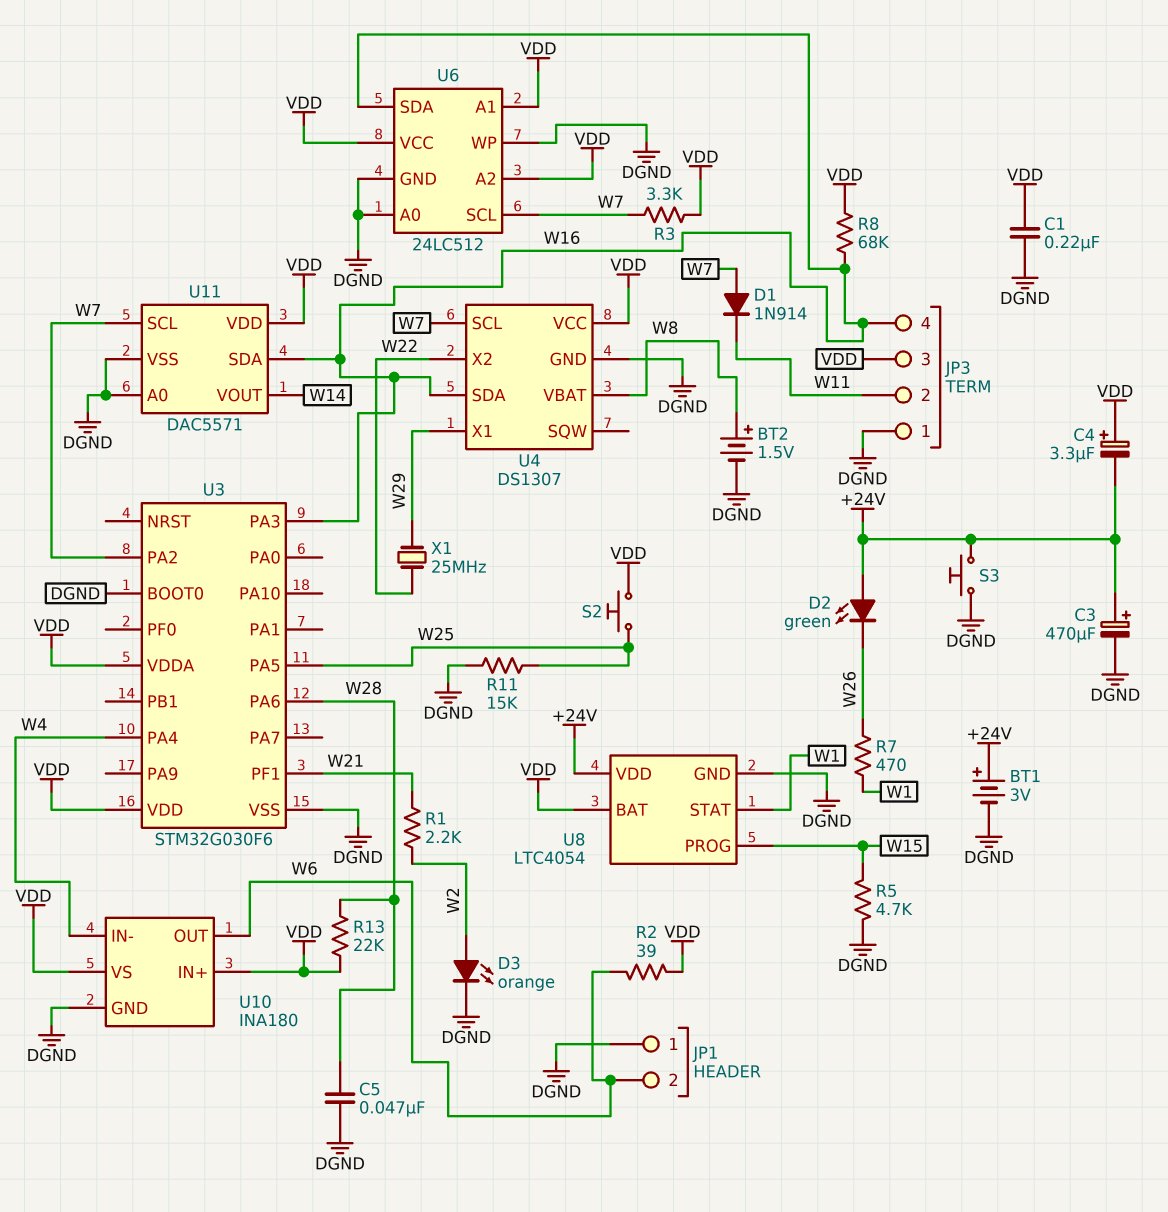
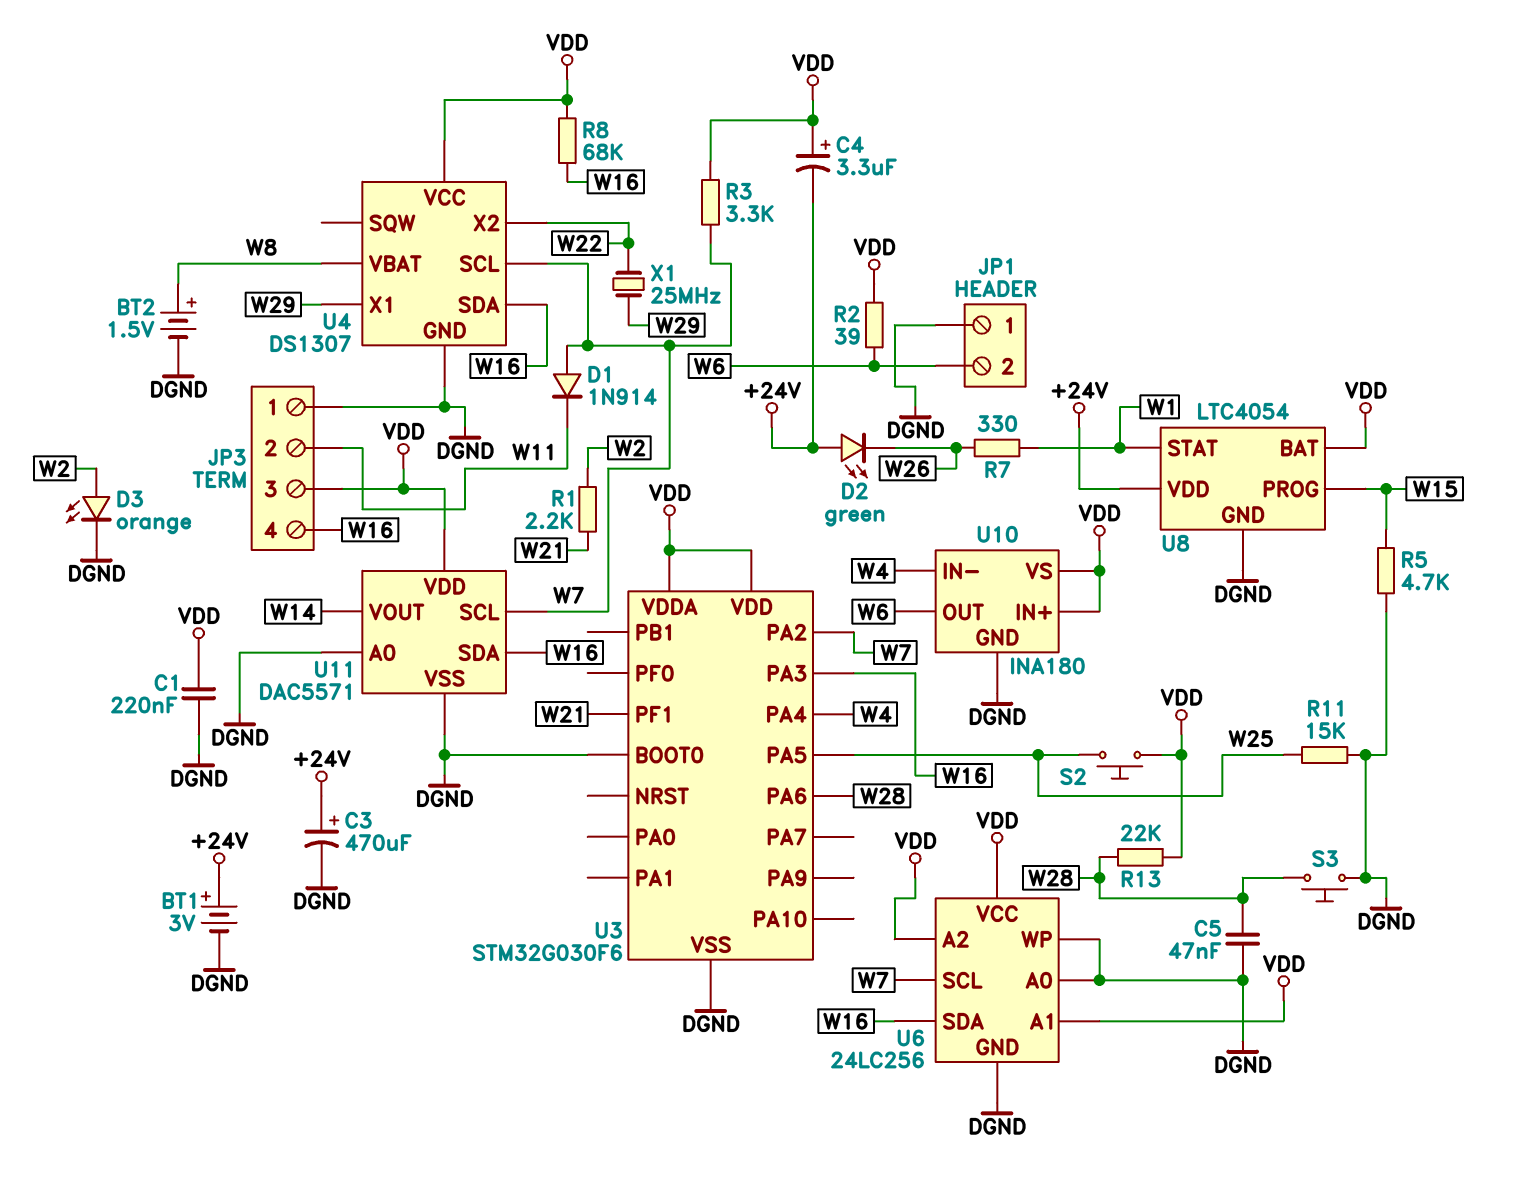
R7: 470 (W1, W26) -> 330 (W1, W26)
S3: button (+24V, DGND) -> button (DGND, W28)
U6: 24LC512 -> 24LC256

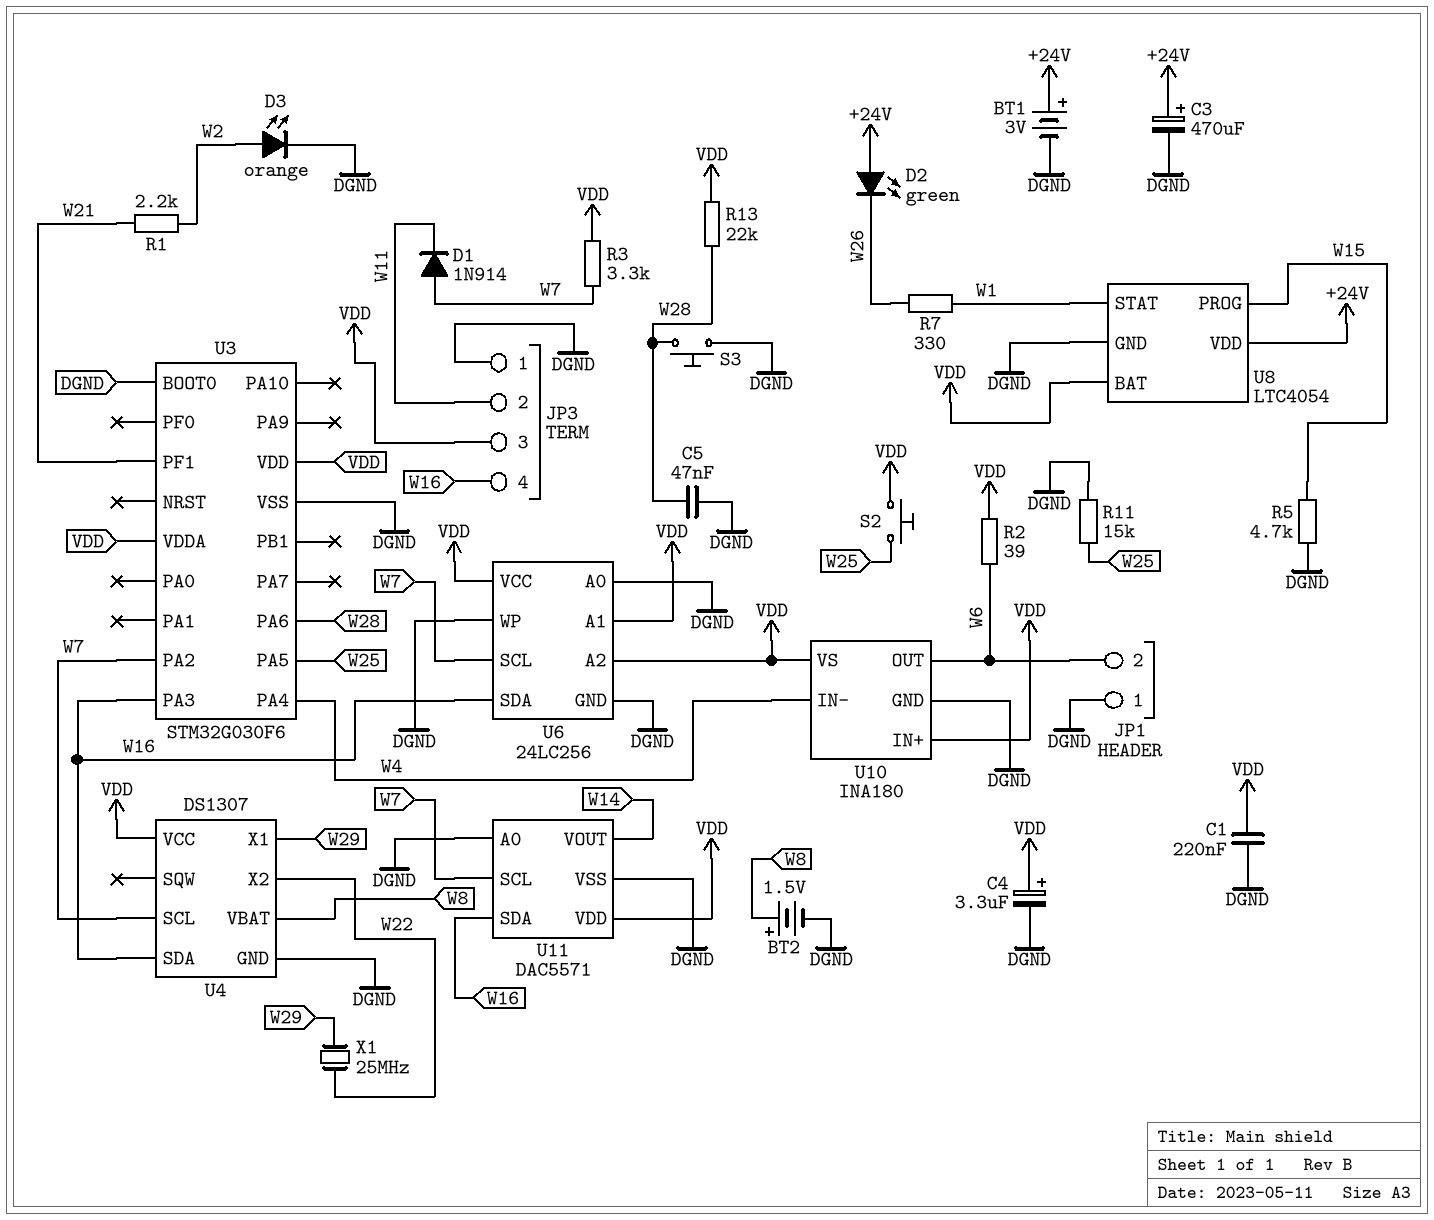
C4: 3.3uF (plus VDD, minus +24V) -> 3.3uF (plus VDD, minus DGND)
R8: 68k (VDD, W16) -> none

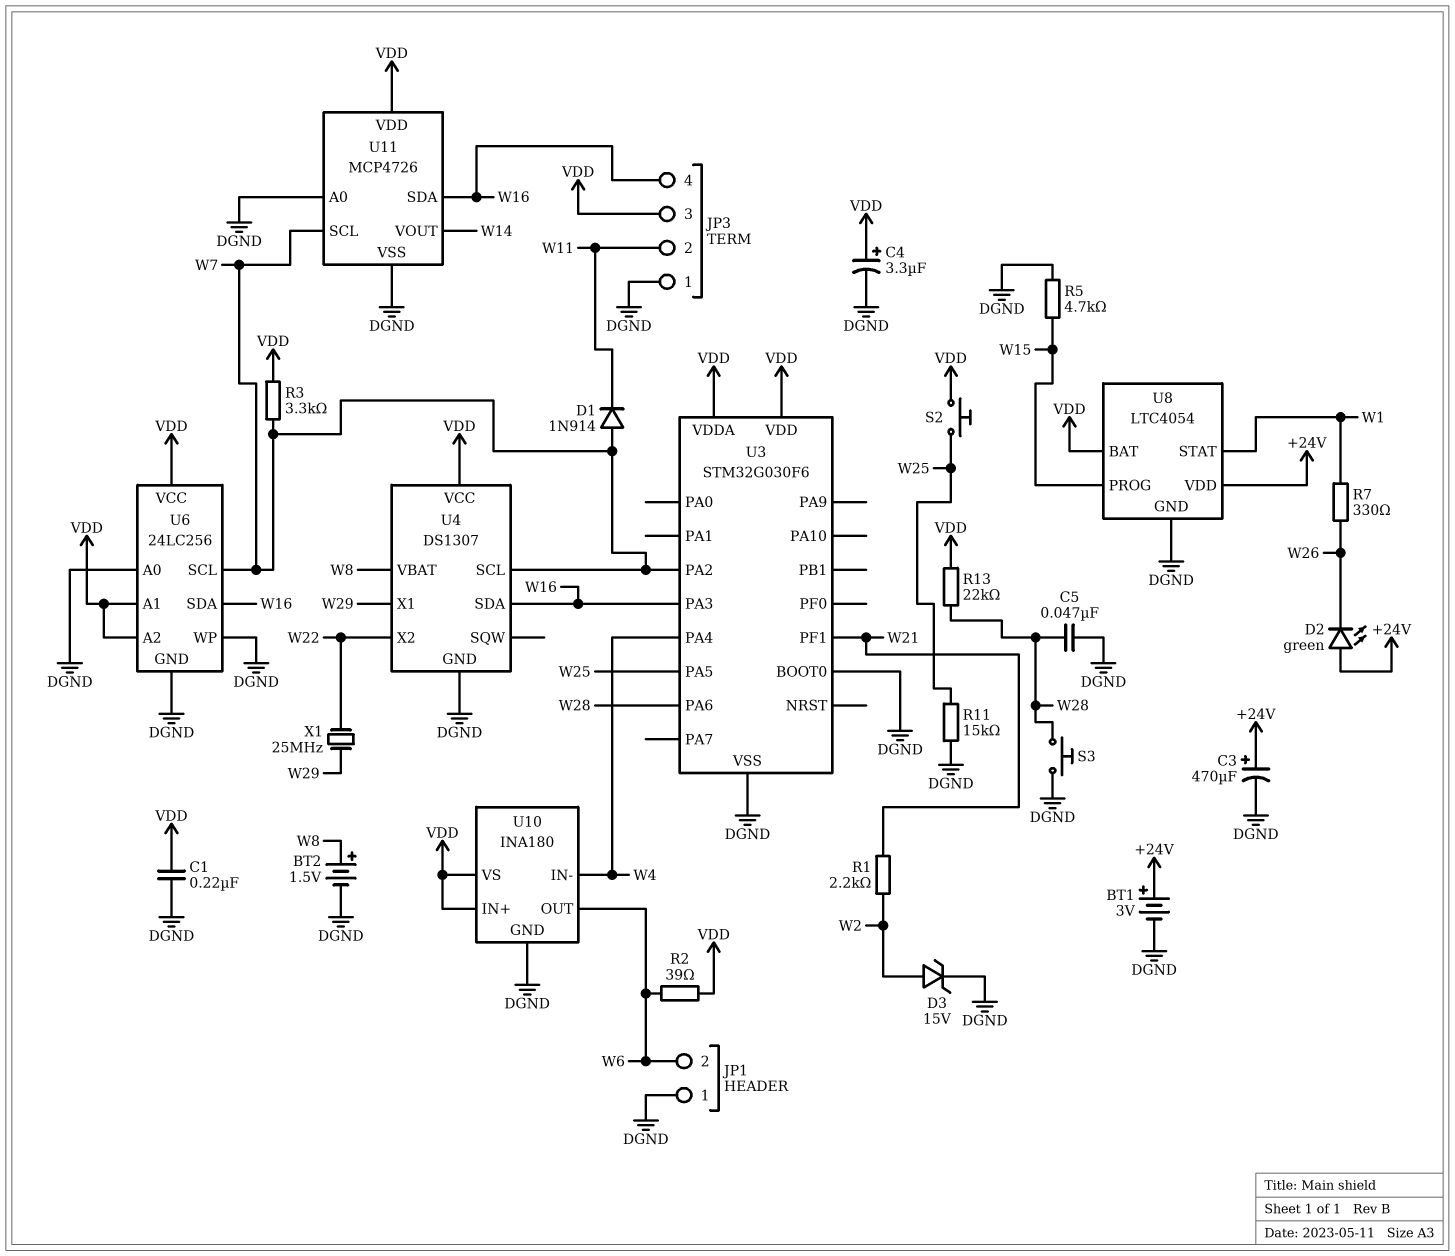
D3: LED orange (A W2, K DGND) -> zener 15V (A W2, K DGND)
U11: DAC5571 -> MCP4726

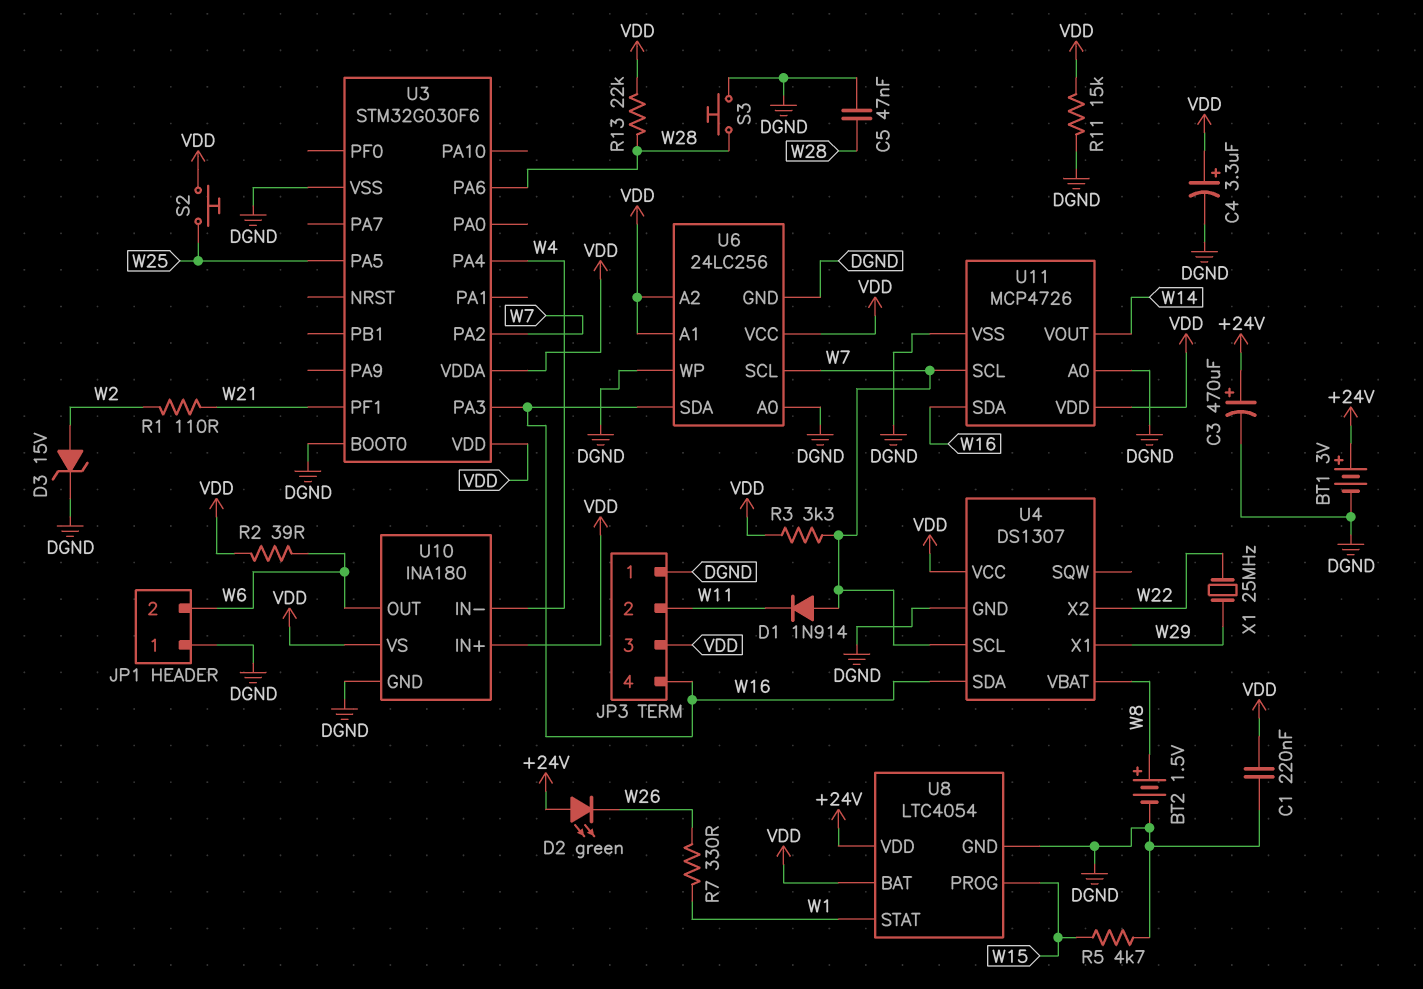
R1: 2.2k (W2, W21) -> 110 (W2, W21)
R11: 15k (DGND, W25) -> 15k (DGND, VDD)

